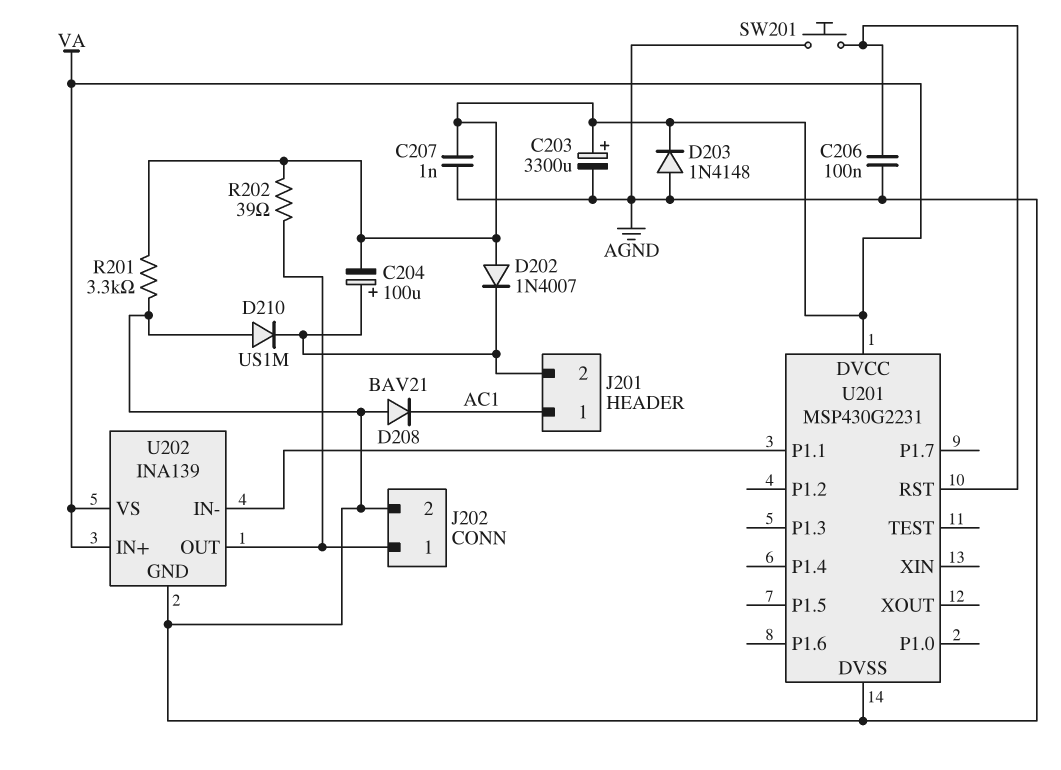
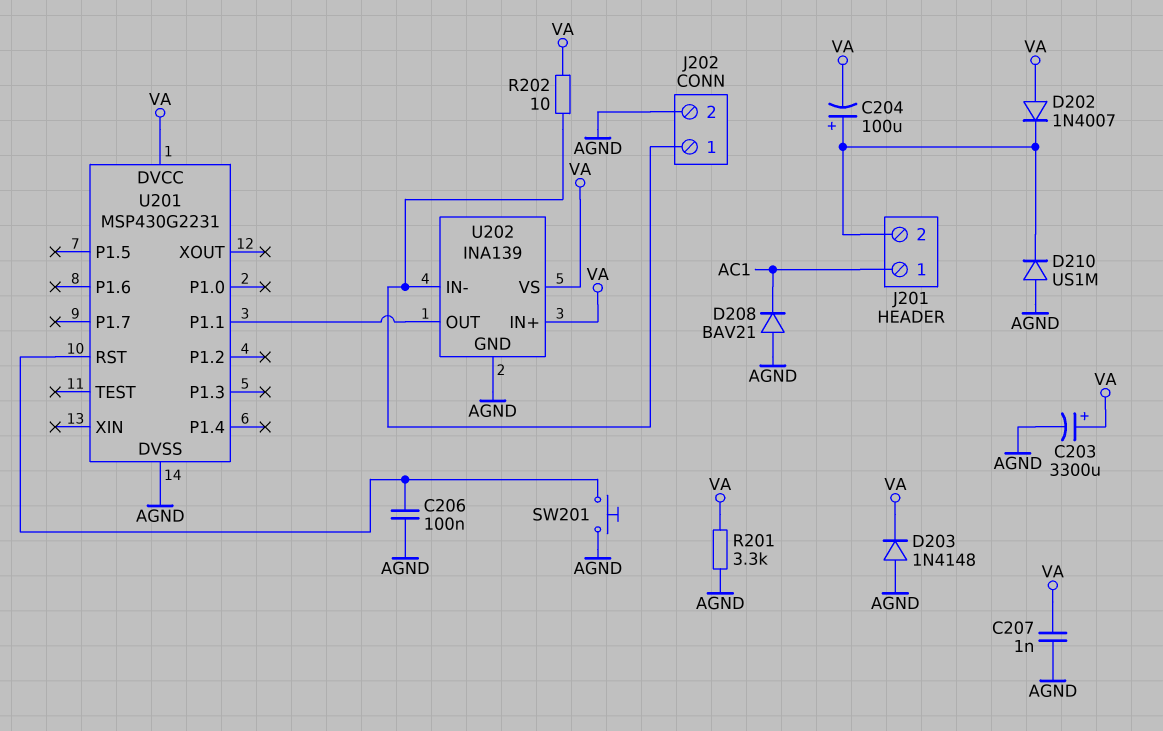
R202: 39 (J202/1, VA) -> 10 (J202/1, VA)
U202 pin IN-: U201/P1.1 -> J202/1
U202 pin OUT: J202/1 -> U201/P1.1

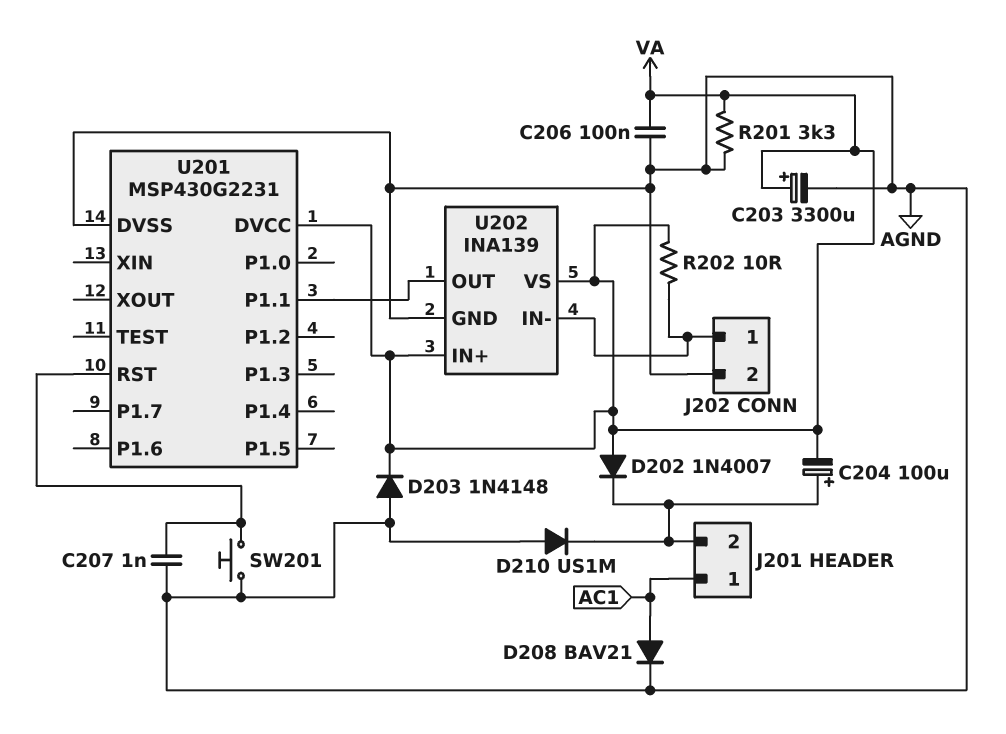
C206: 100nF (AGND, U201/RST) -> 100nF (AGND, VA)
C207: 1nF (AGND, VA) -> 1nF (AGND, U201/RST)
D208: diode BAV21 (A AGND, K AC1) -> diode BAV21 (A AC1, K AGND)

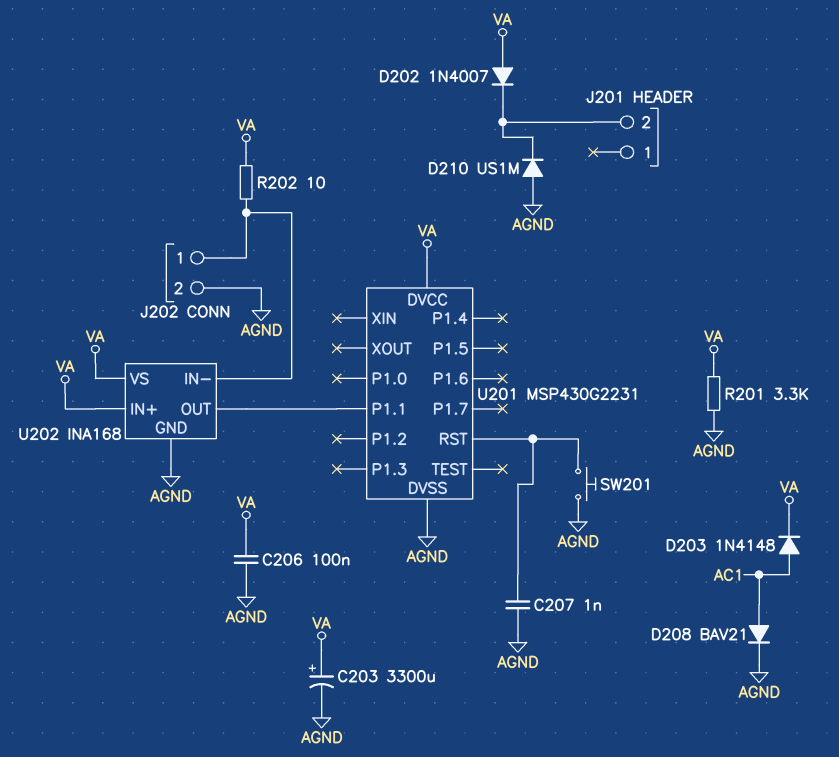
C204: 100uF (plus J201/2, minus VA) -> none
D203: diode 1N4148 (A AGND, K VA) -> diode 1N4148 (A AC1, K VA)
J201 pin 1: AC1 -> none
U202: INA139 -> INA168

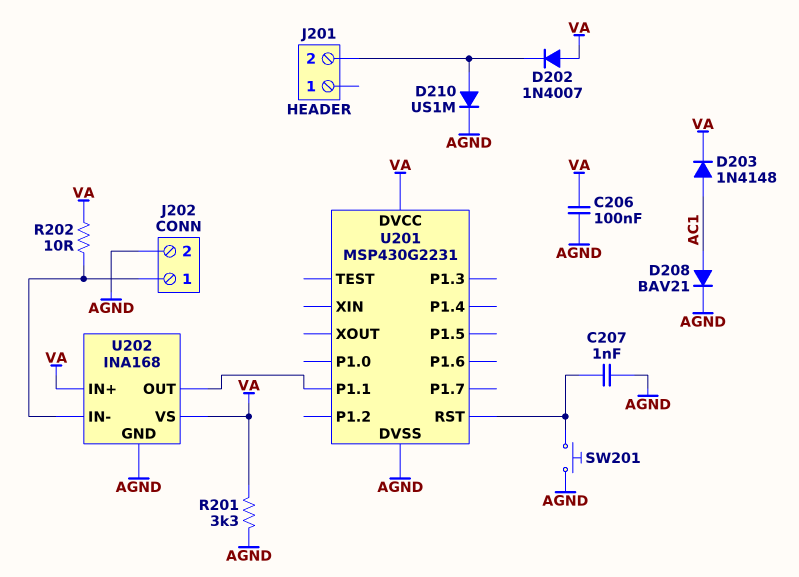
C203: 3300uF (plus VA, minus AGND) -> none
D210: diode US1M (A AGND, K J201/2) -> diode US1M (A J201/2, K AGND)

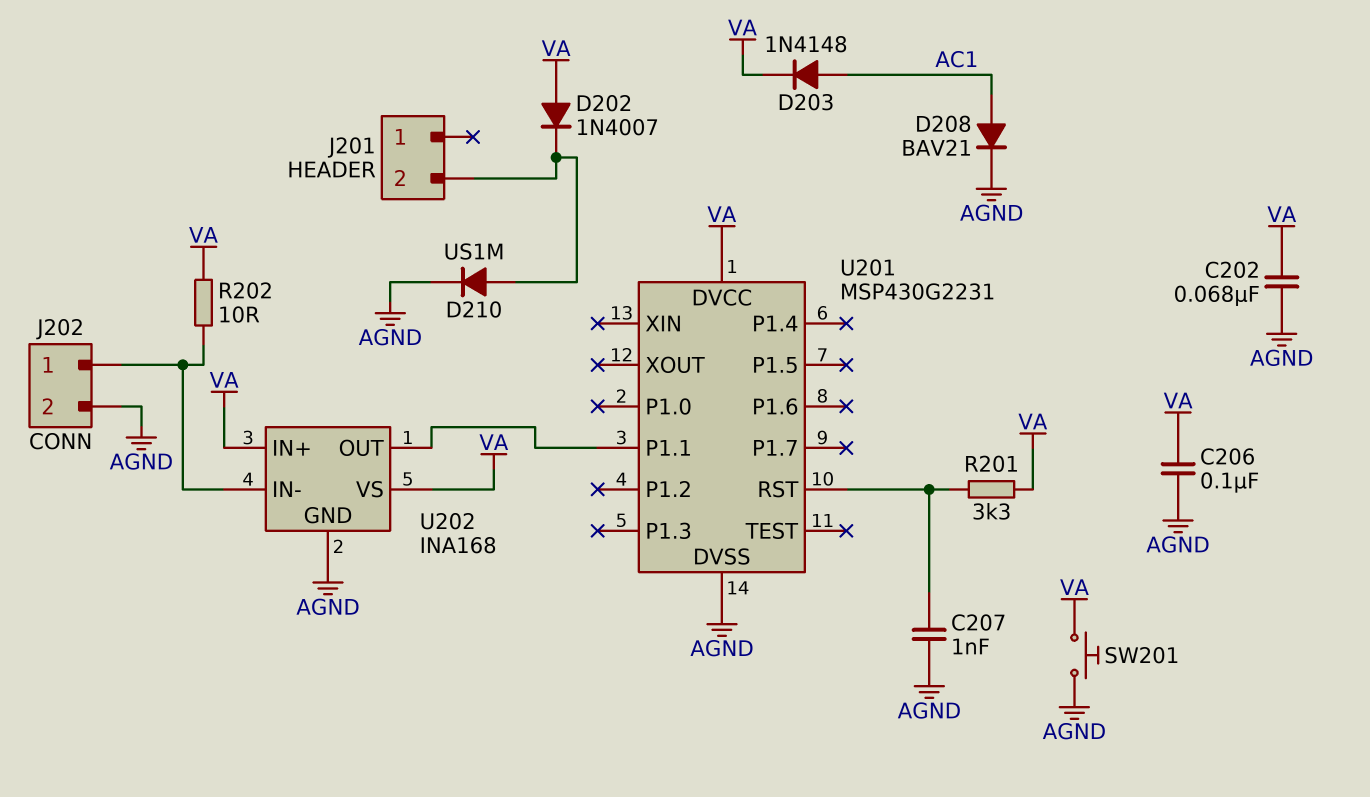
C202: none -> 68nF (AGND, VA)
R201: 3.3k (AGND, VA) -> 3.3k (U201/RST, VA)
SW201: button (AGND, U201/RST) -> button (AGND, VA)

